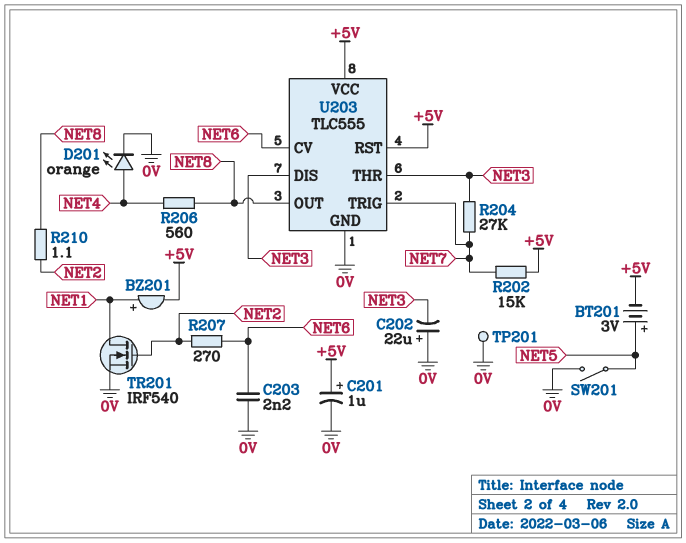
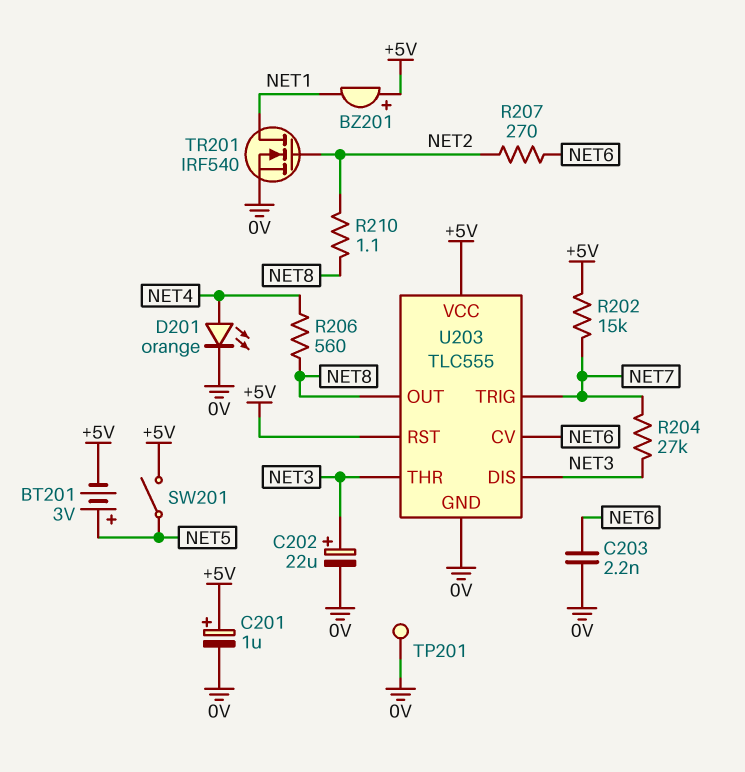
BZ201: buzzer (plus NET1, minus +5V) -> buzzer (plus +5V, minus NET1)
C202: 22uF (plus 0V, minus NET3) -> 22uF (plus NET3, minus 0V)
SW201: switch (0V, NET5) -> switch (+5V, NET5)

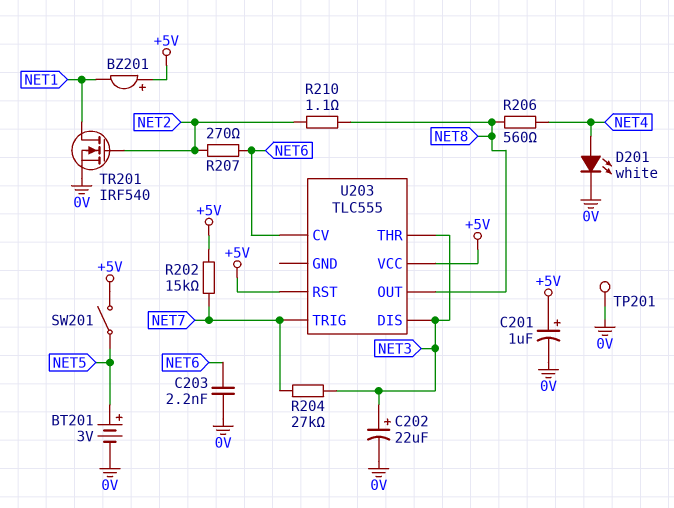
BT201: 3V (plus NET5, minus +5V) -> 3V (plus NET5, minus 0V)
D201: LED orange (A NET4, K 0V) -> LED white (A NET4, K 0V)
U203 pin GND: 0V -> none

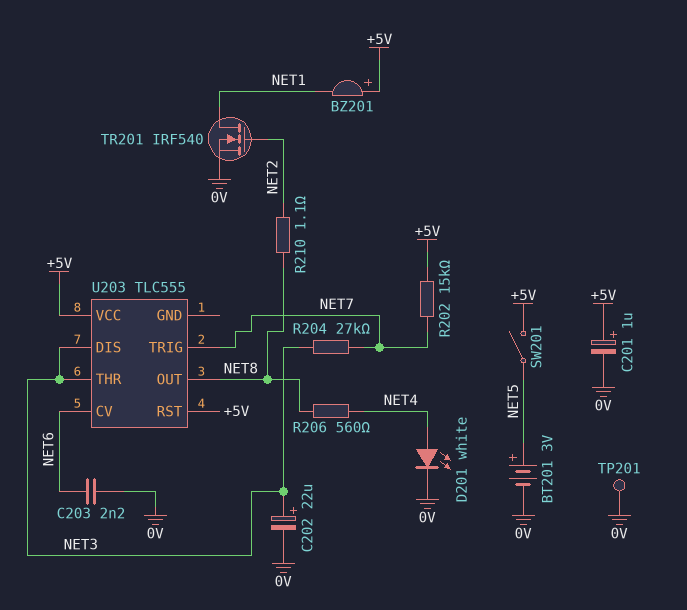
R207: 270 (NET2, NET6) -> none

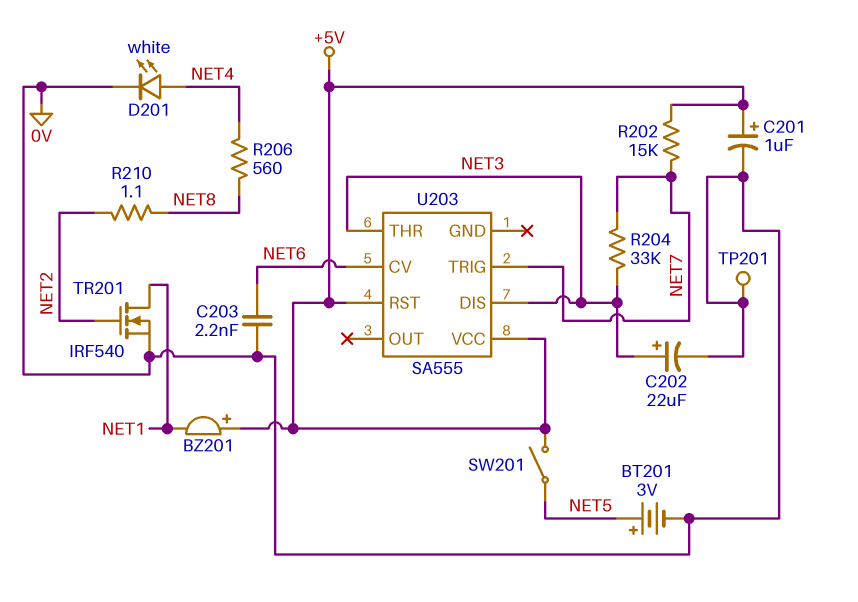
R204: 27k (NET3, NET7) -> 33k (NET3, NET7)
U203: TLC555 -> SA555
U203 pin OUT: NET8 -> none

